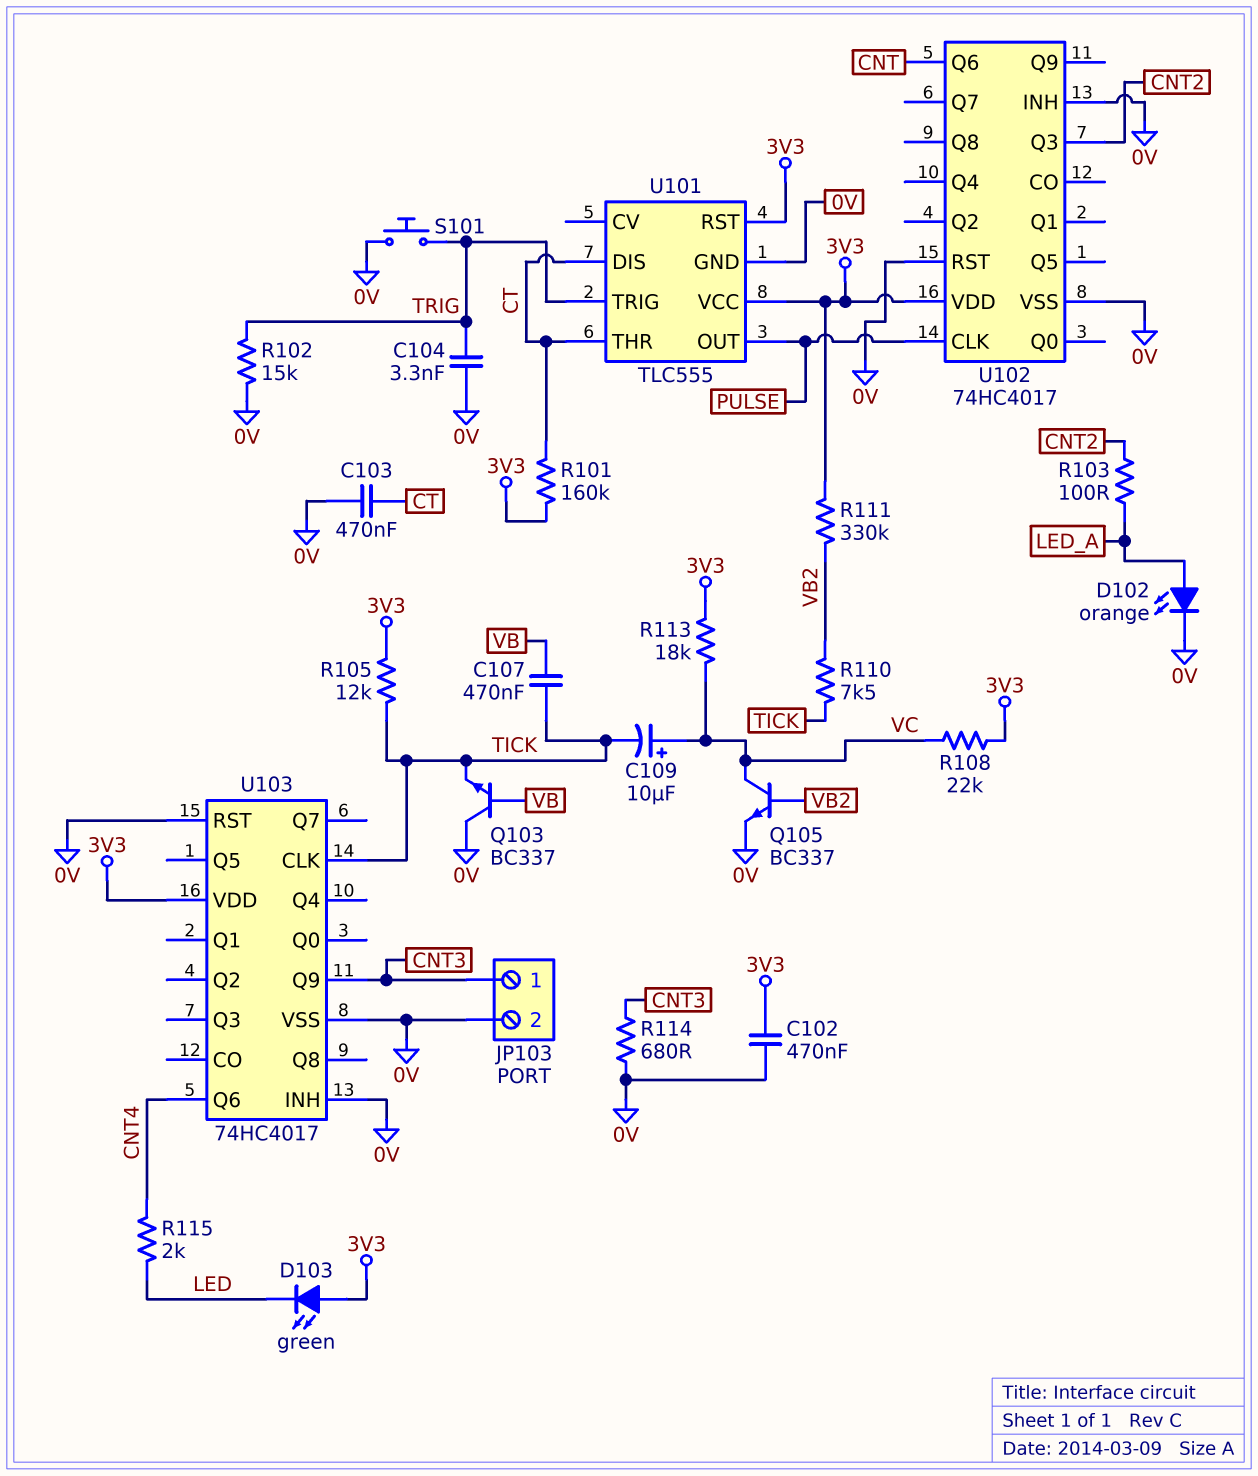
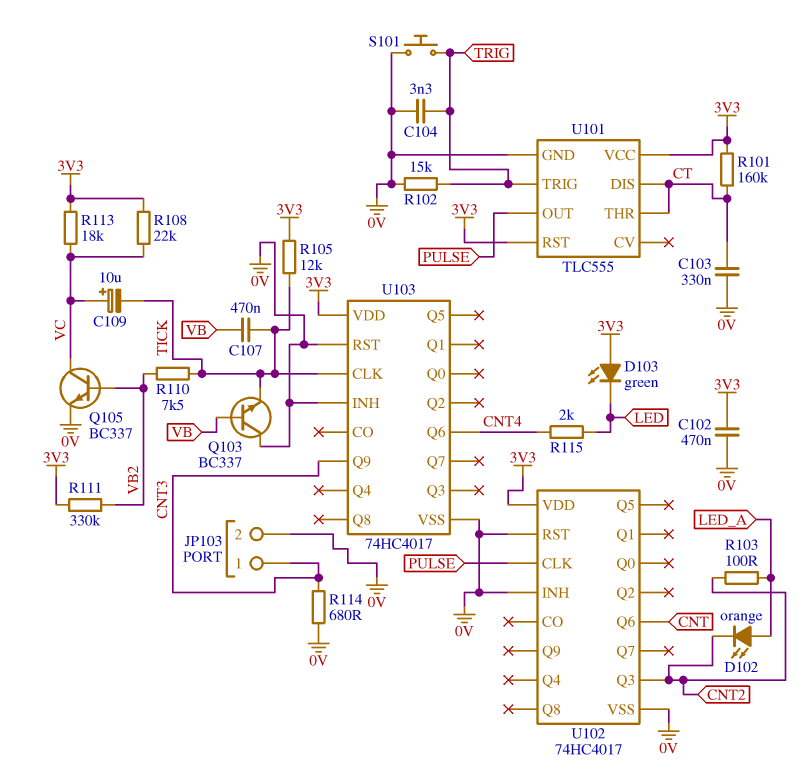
C103: 470nF (0V, CT) -> 330nF (0V, CT)
D102: LED orange (A LED_A, K 0V) -> LED orange (A LED_A, K CNT2)

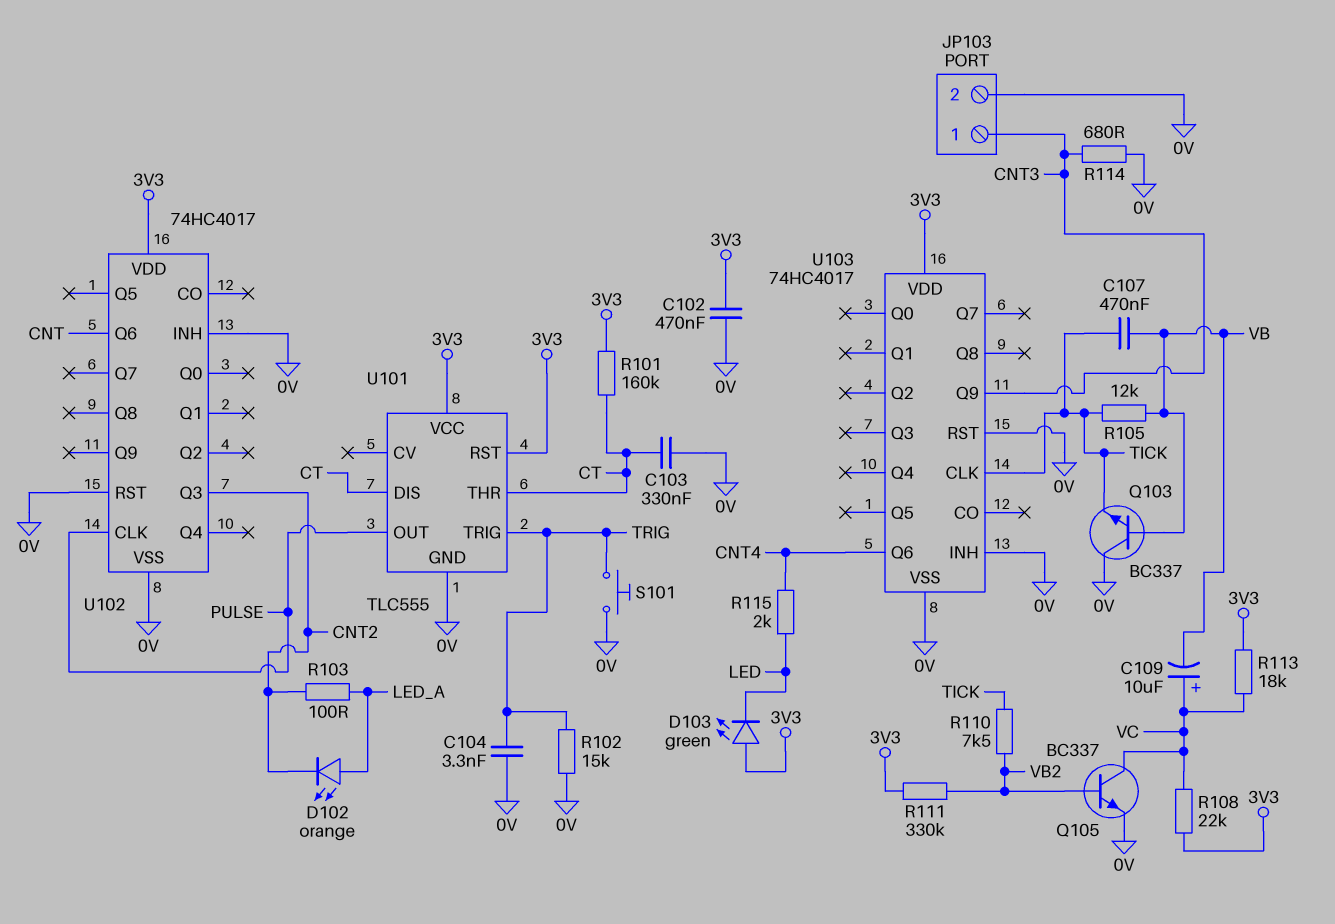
C109: 10uF (plus VC, minus TICK) -> 10uF (plus VC, minus VB)
R105: 12k (3V3, TICK) -> 12k (TICK, VB)

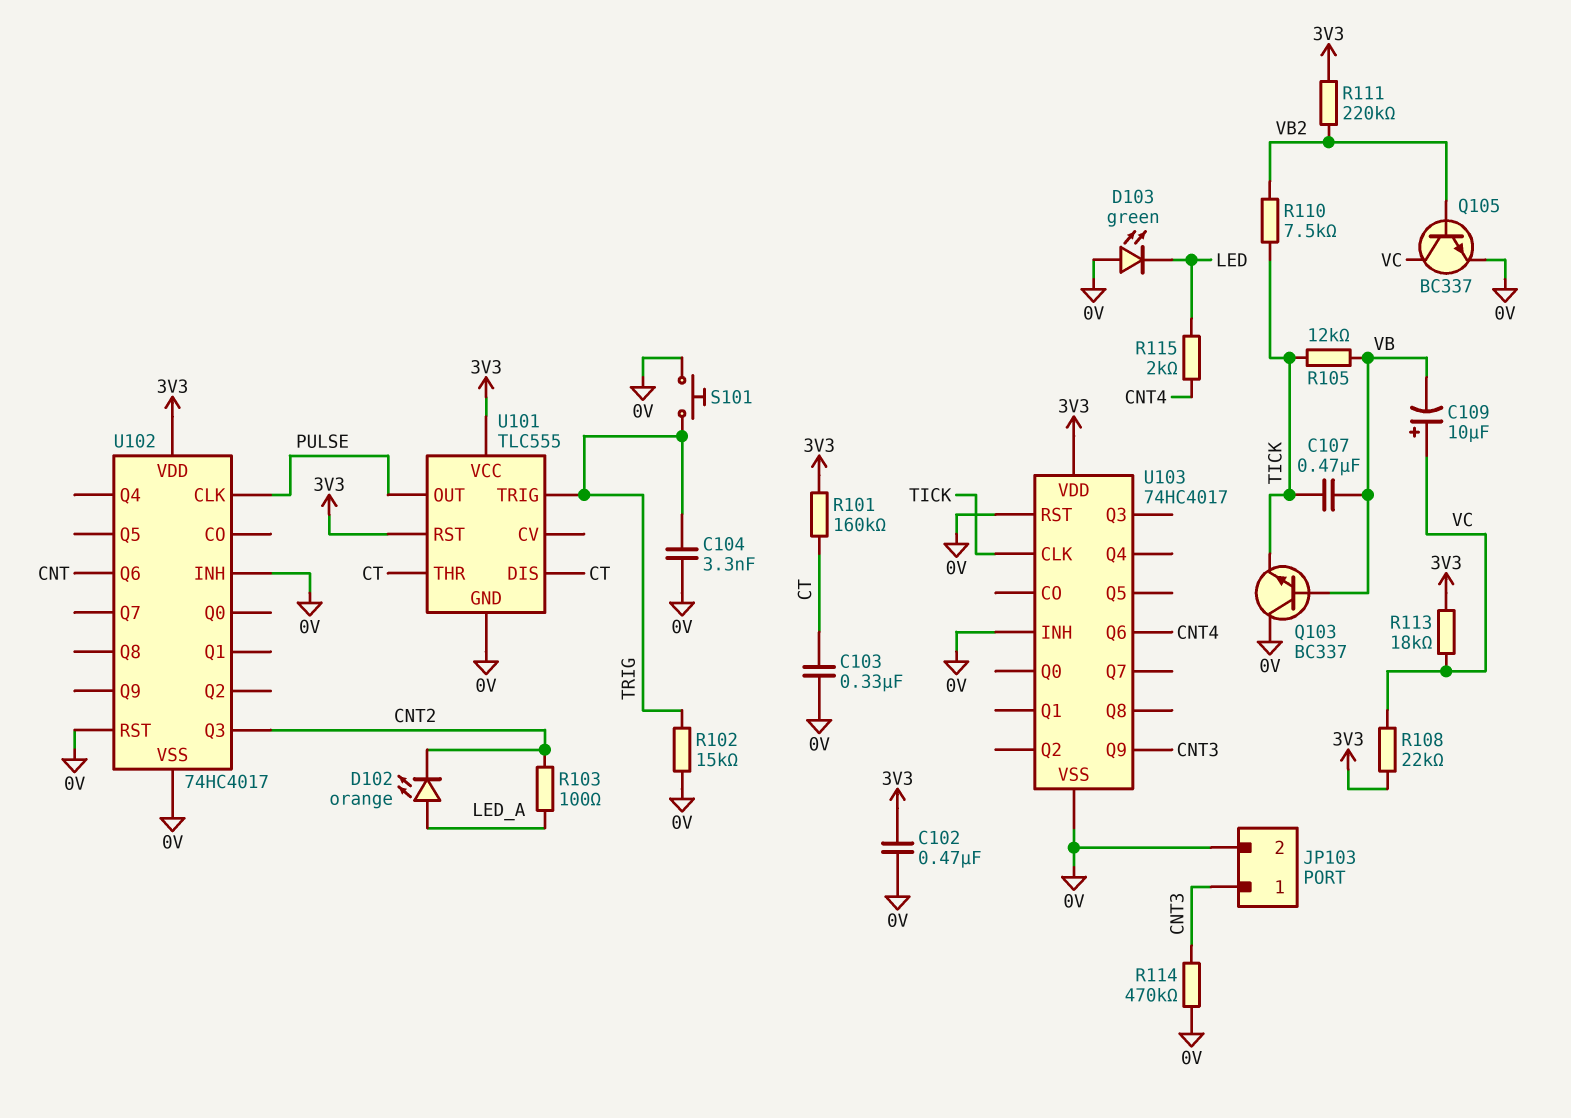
D103: LED green (A 3V3, K LED) -> LED green (A 0V, K LED)
R111: 330k (3V3, VB2) -> 220k (3V3, VB2)
R114: 680 (0V, CNT3) -> 470k (0V, CNT3)

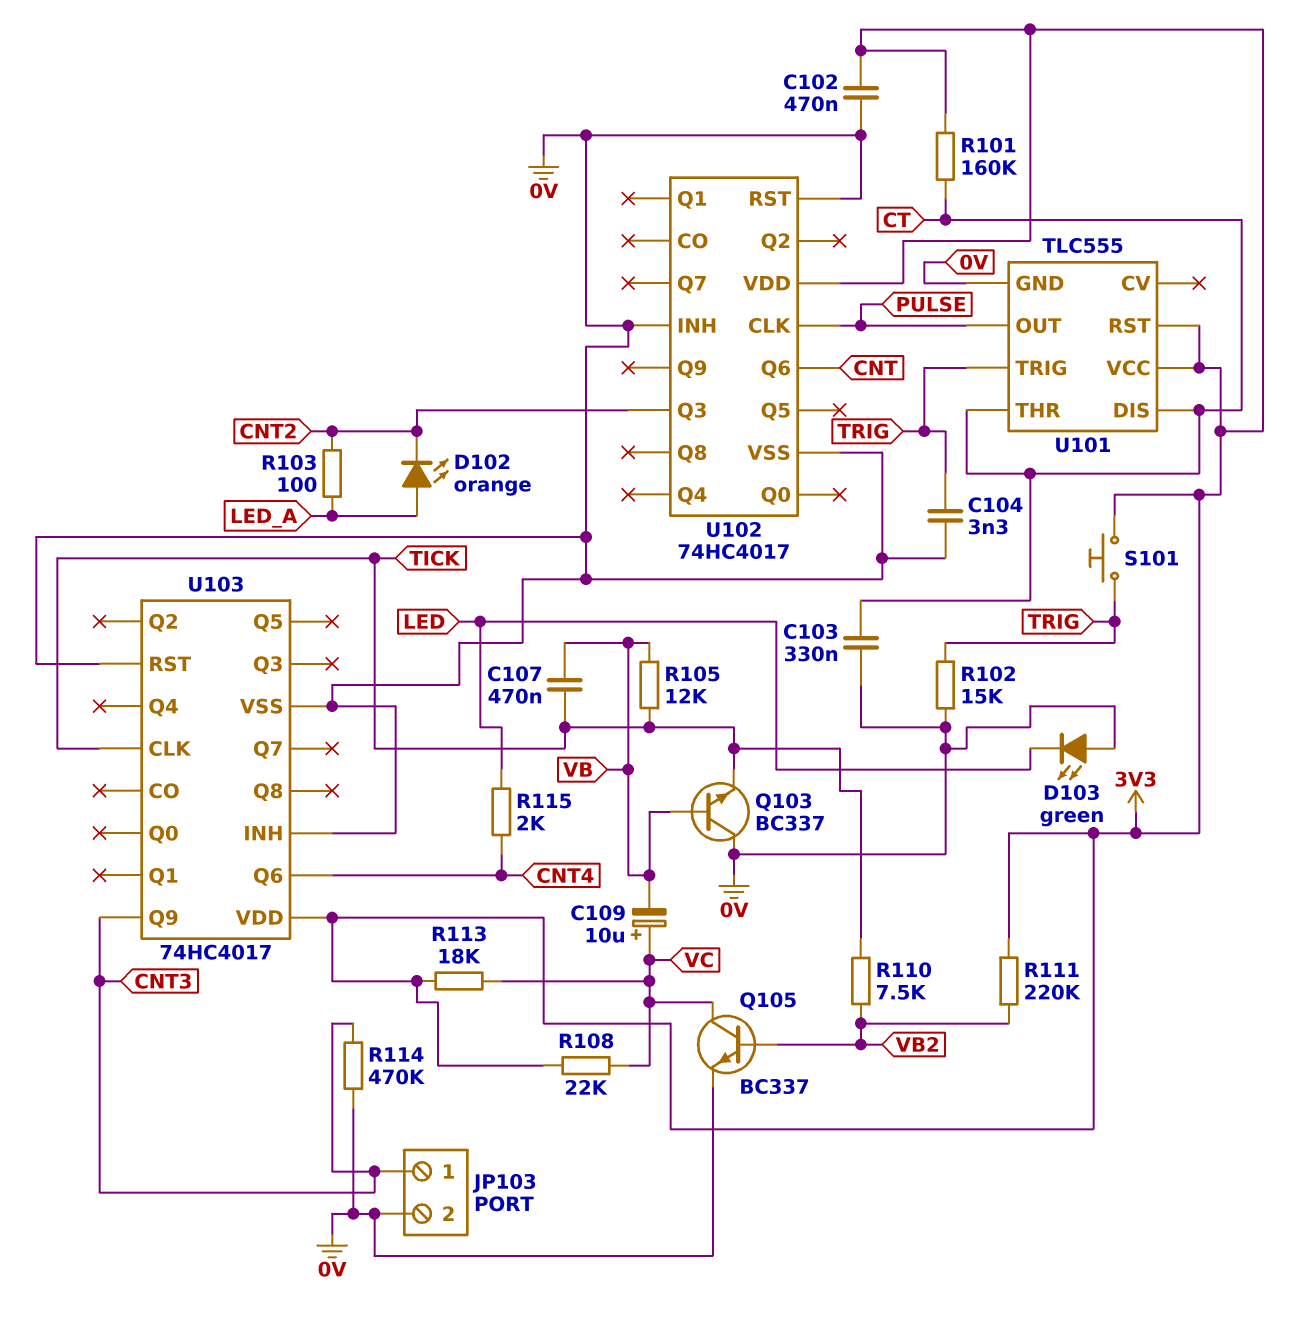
S101: button (0V, TRIG) -> button (3V3, TRIG)

